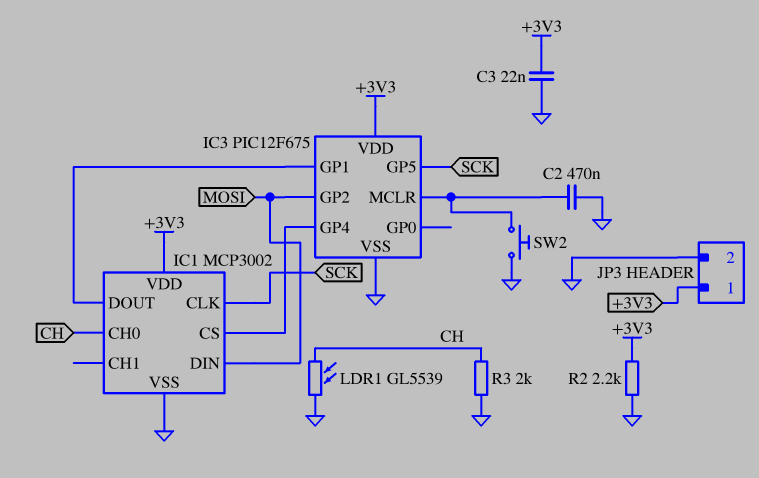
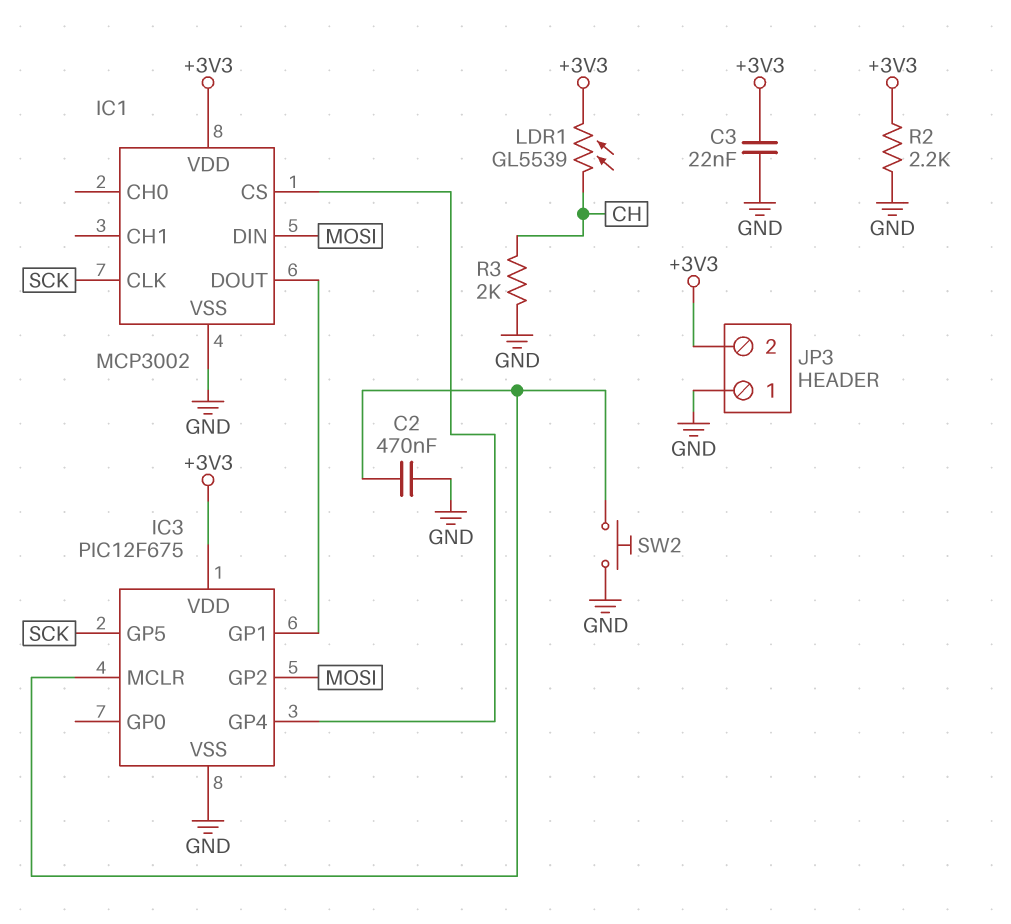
IC1 pin CH0: CH -> none
JP3 pin 1: +3V3 -> GND
JP3 pin 2: GND -> +3V3
LDR1: GL5539 (CH, GND) -> GL5539 (+3V3, CH)

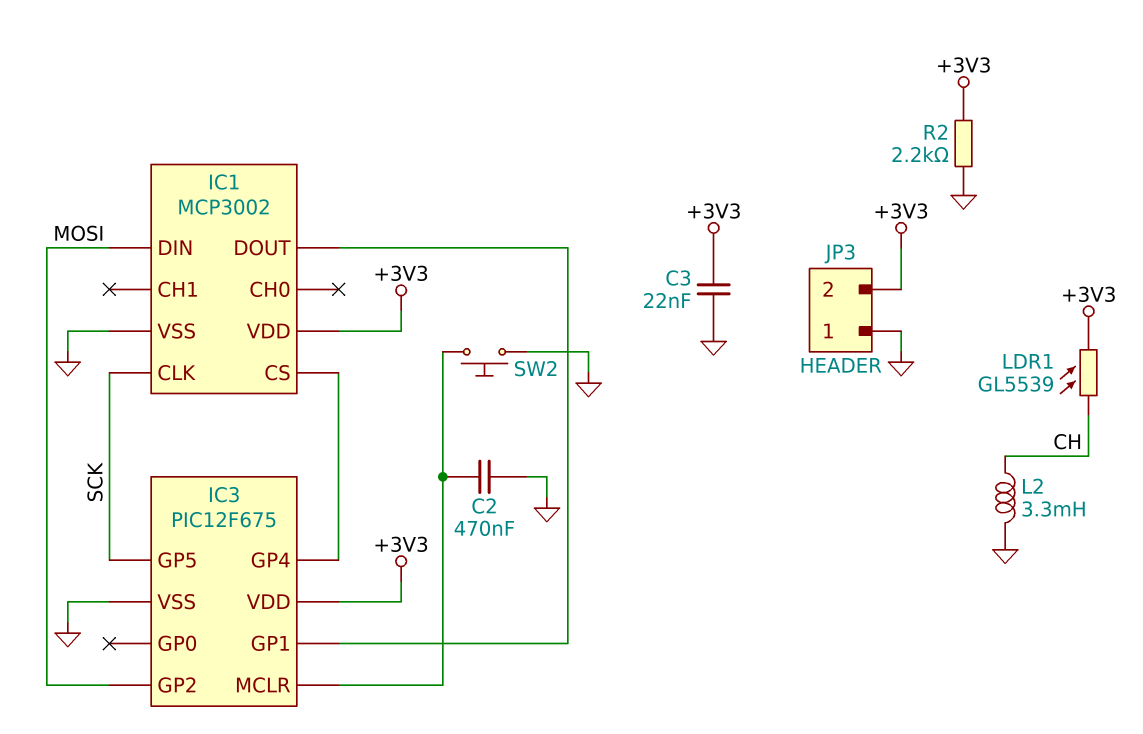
L2: none -> 3.3mH (CH, GND)
R3: 2k (CH, GND) -> none

